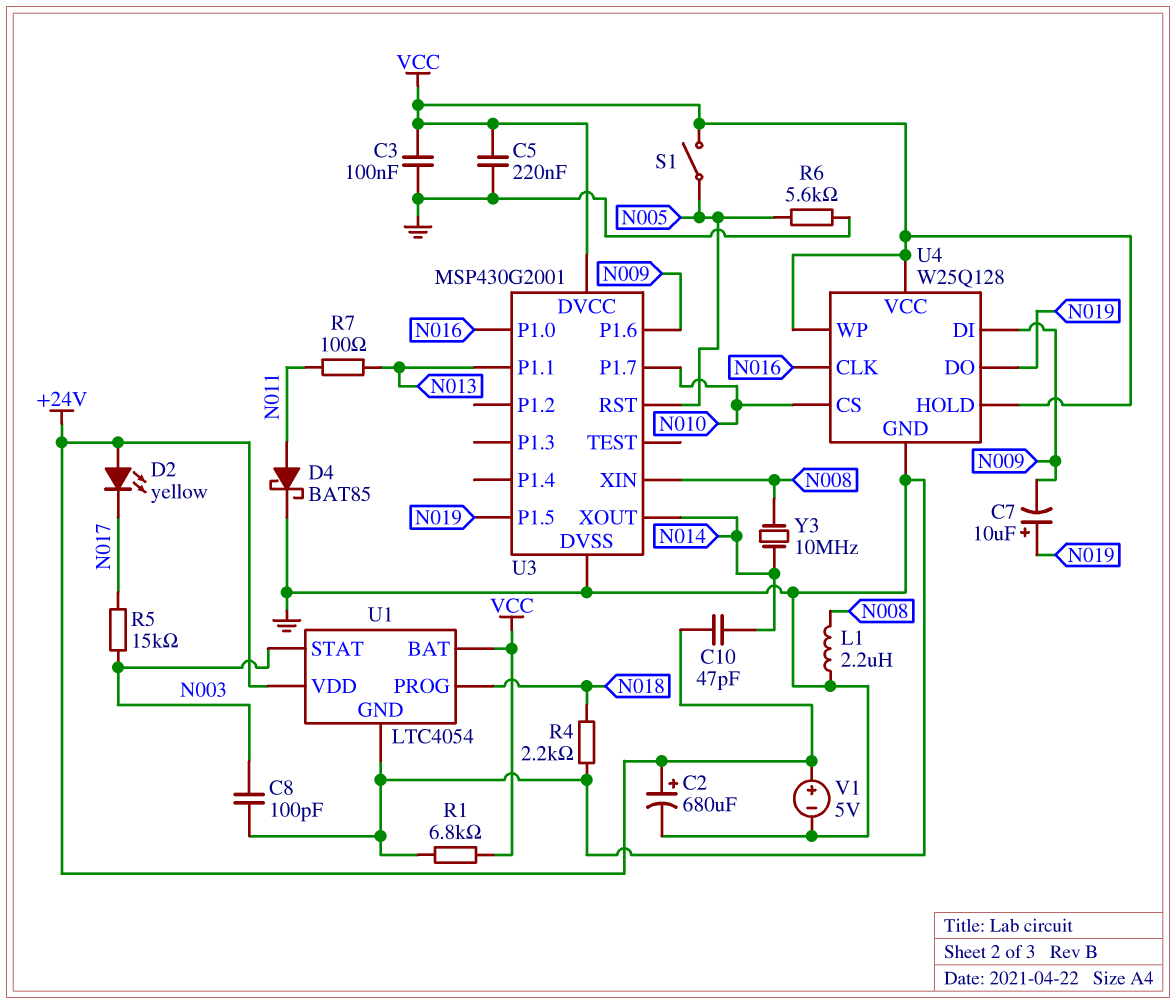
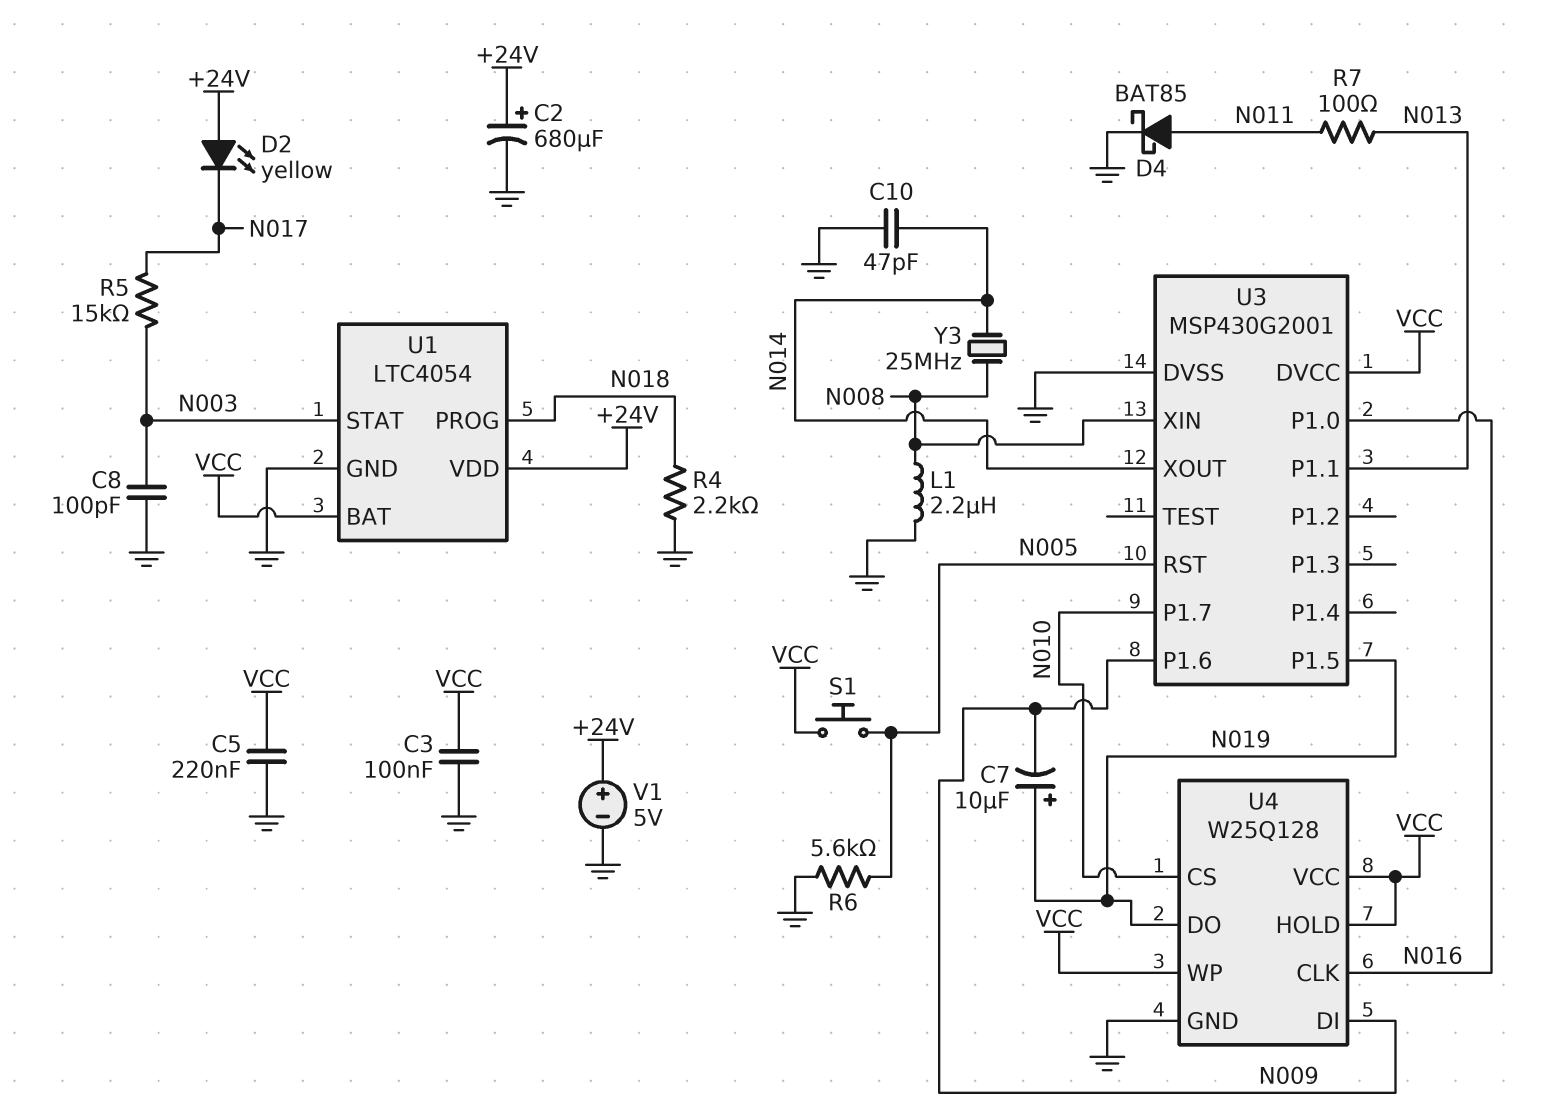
C10: 47pF (+24V, N014) -> 47pF (GND, N014)
R1: 6.8k (GND, VCC) -> none
S1: switch (N005, VCC) -> button (N005, VCC)
Y3: 10MHz (N008, N014) -> 25MHz (N008, N014)

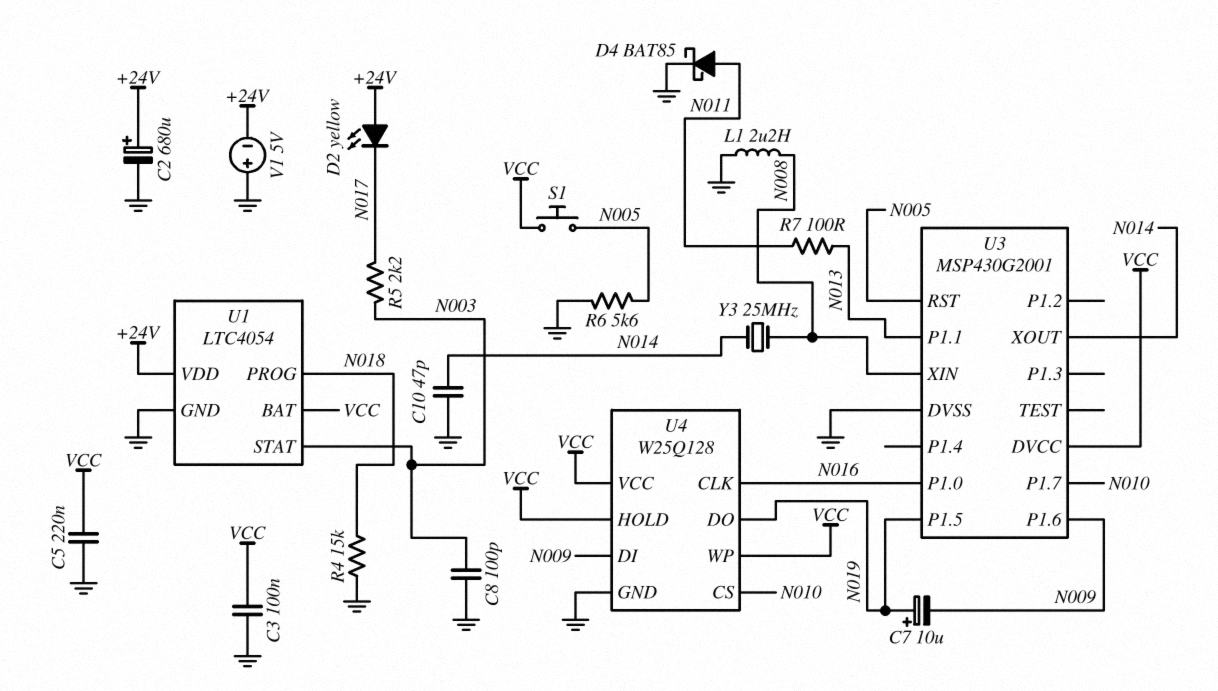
R4: 2.2k (GND, N018) -> 15k (GND, N018)
R5: 15k (N003, N017) -> 2.2k (N003, N017)
V1: 5V (plus +24V, minus GND) -> 5V (plus GND, minus +24V)

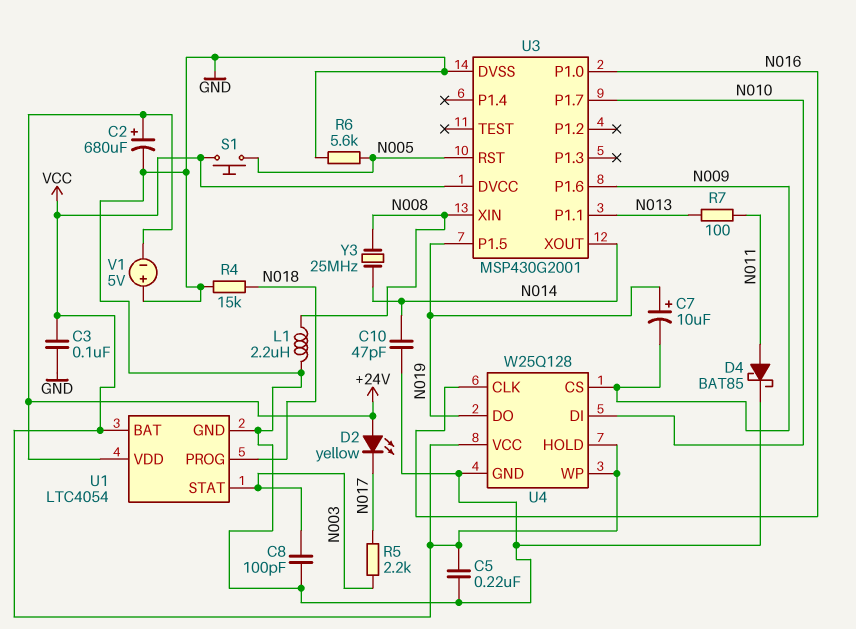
U4 pin CS: N010 -> N009
U4 pin DI: N009 -> N010

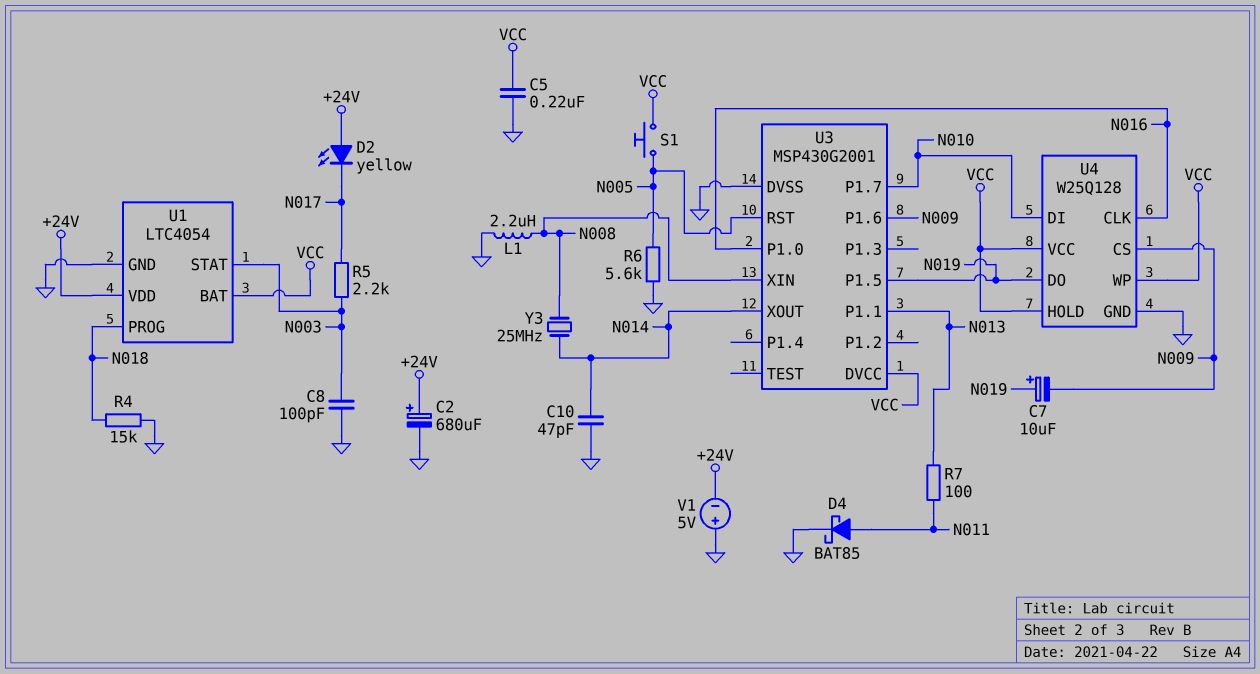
C3: 100nF (GND, VCC) -> none

